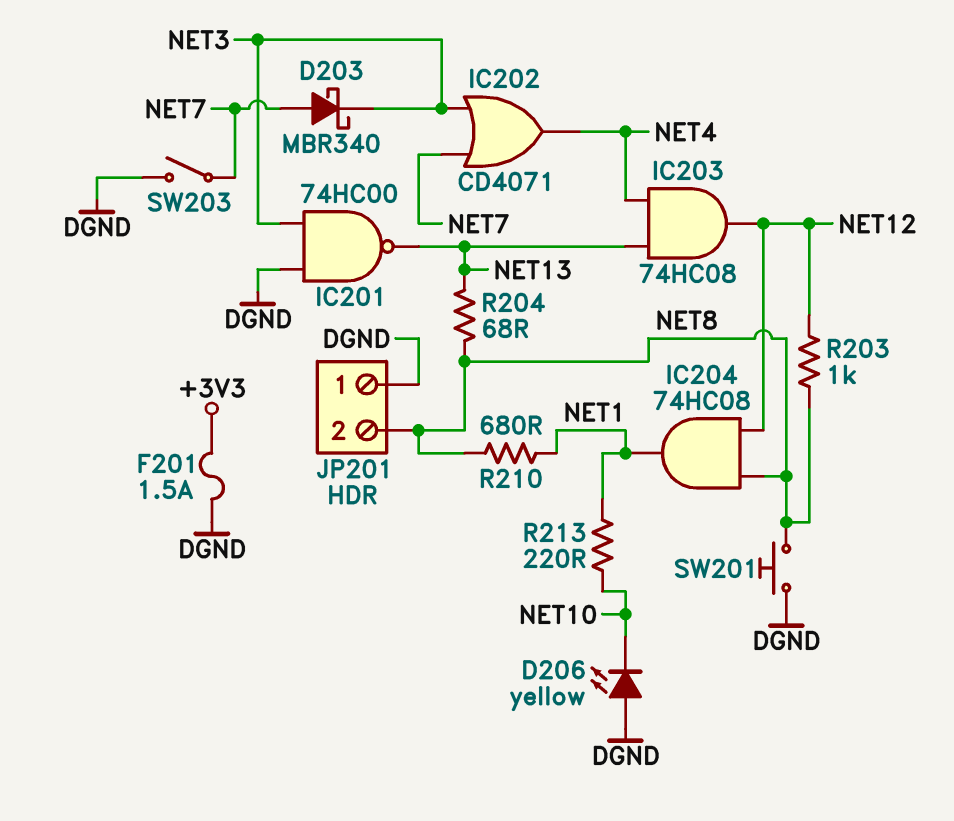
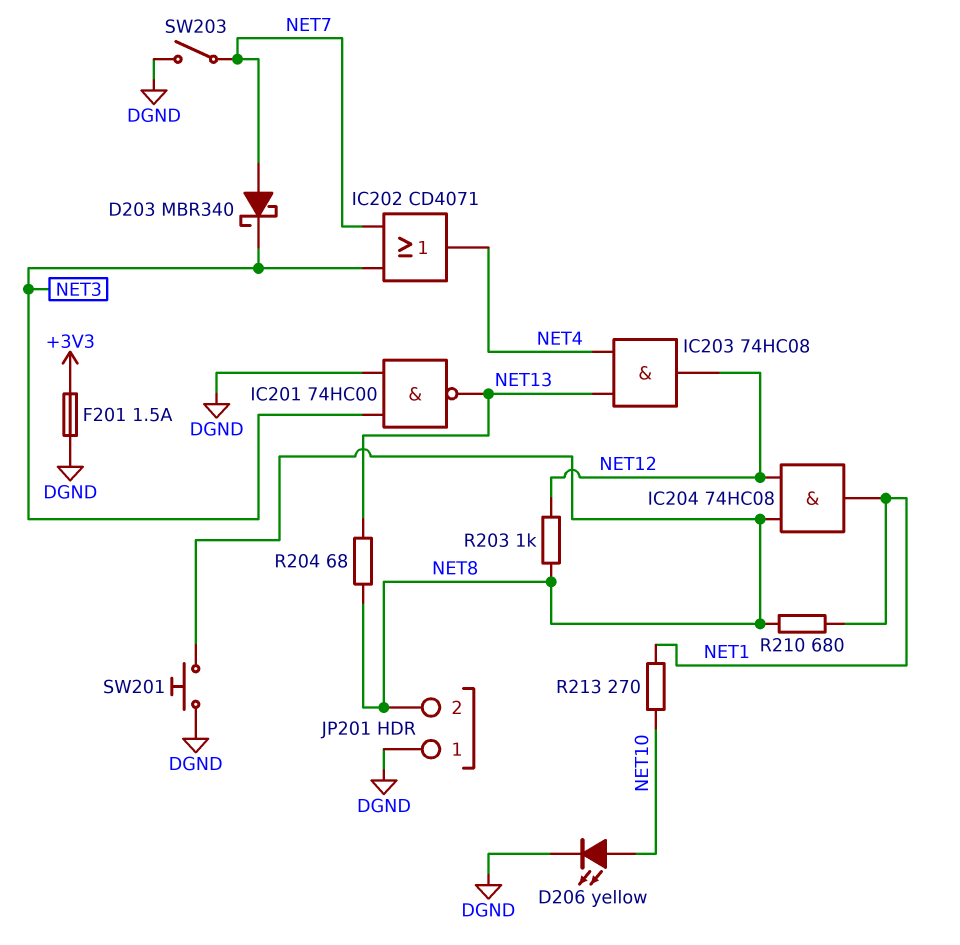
D206: LED yellow (A DGND, K NET10) -> LED yellow (A NET10, K DGND)
R213: 220 (NET1, NET10) -> 270 (NET1, NET10)

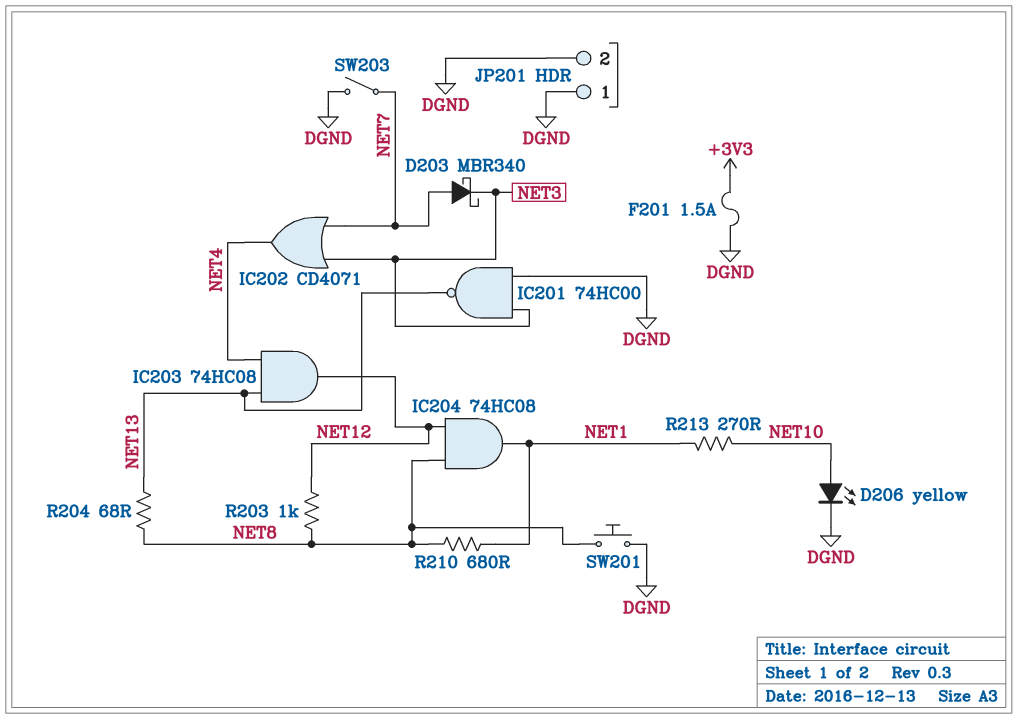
JP201 pin 2: NET8 -> DGND

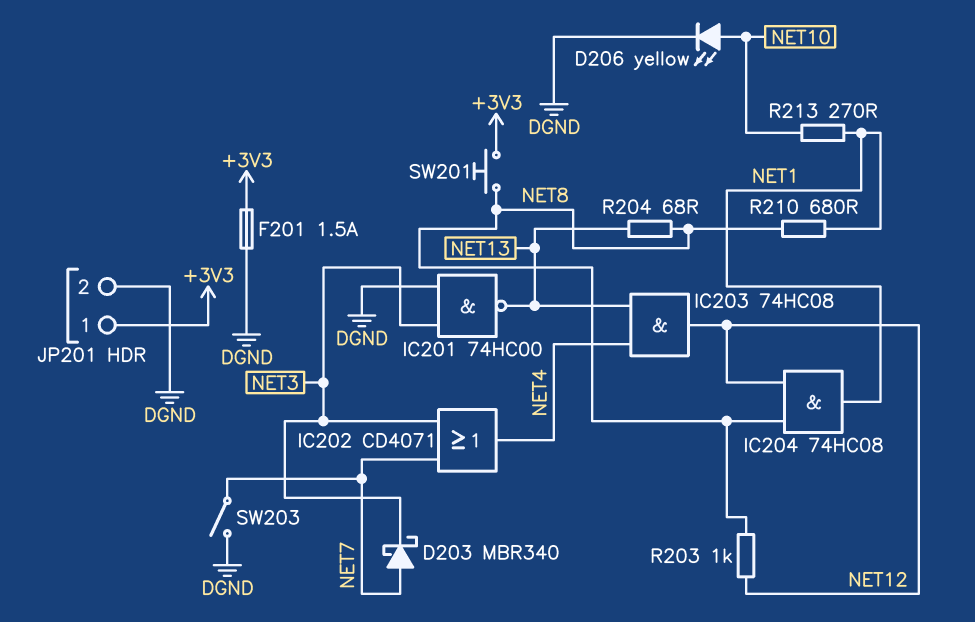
JP201 pin 1: DGND -> +3V3
SW201: button (DGND, NET8) -> button (+3V3, NET8)

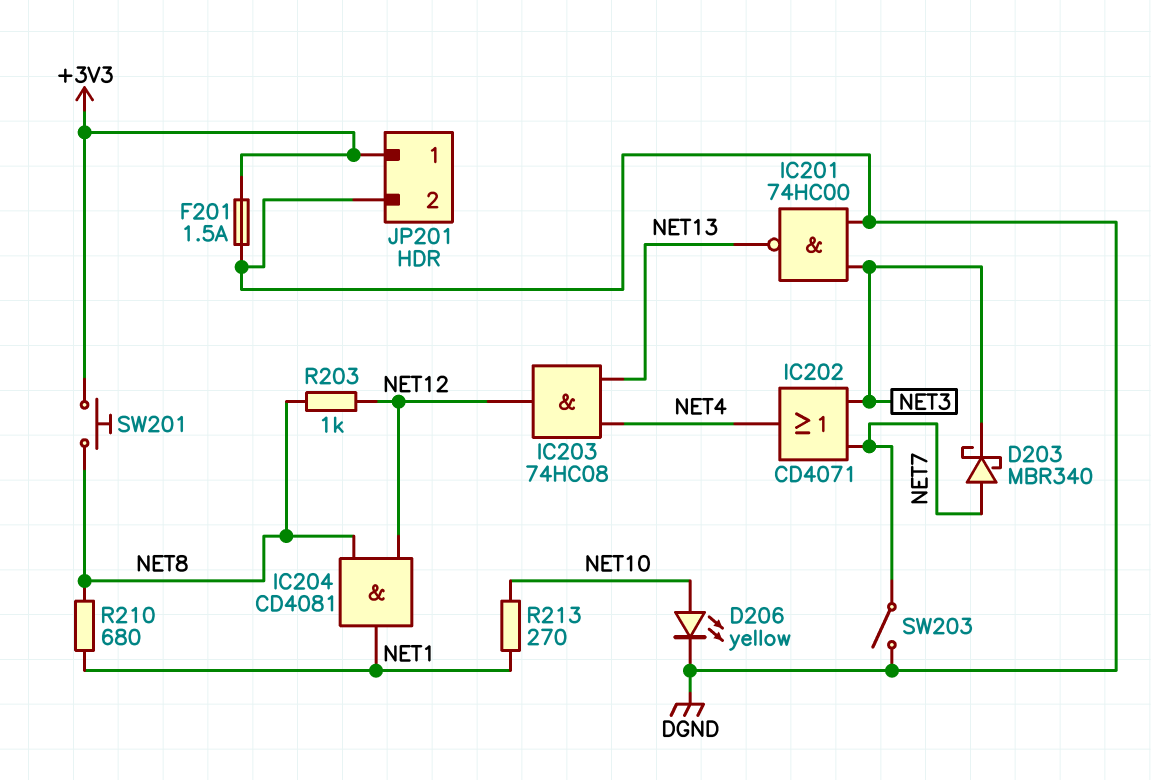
IC204: AND 74HC08 (in NET8, in NET12, out NET1) -> AND CD4081 (in NET8, in NET12, out NET1)
R204: 68 (NET8, NET13) -> none

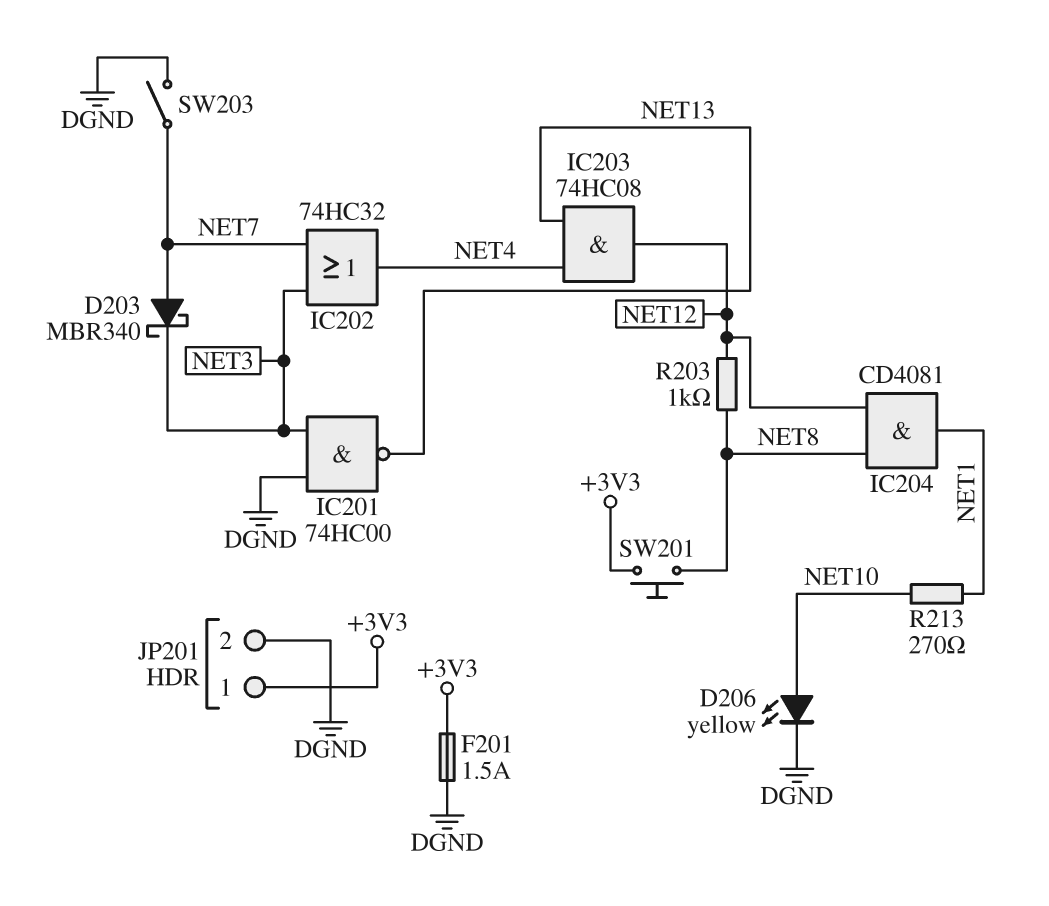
IC202: OR CD4071 (in NET3, in NET7, out NET4) -> OR 74HC32 (in NET3, in NET7, out NET4)
R210: 680 (NET1, NET8) -> none

